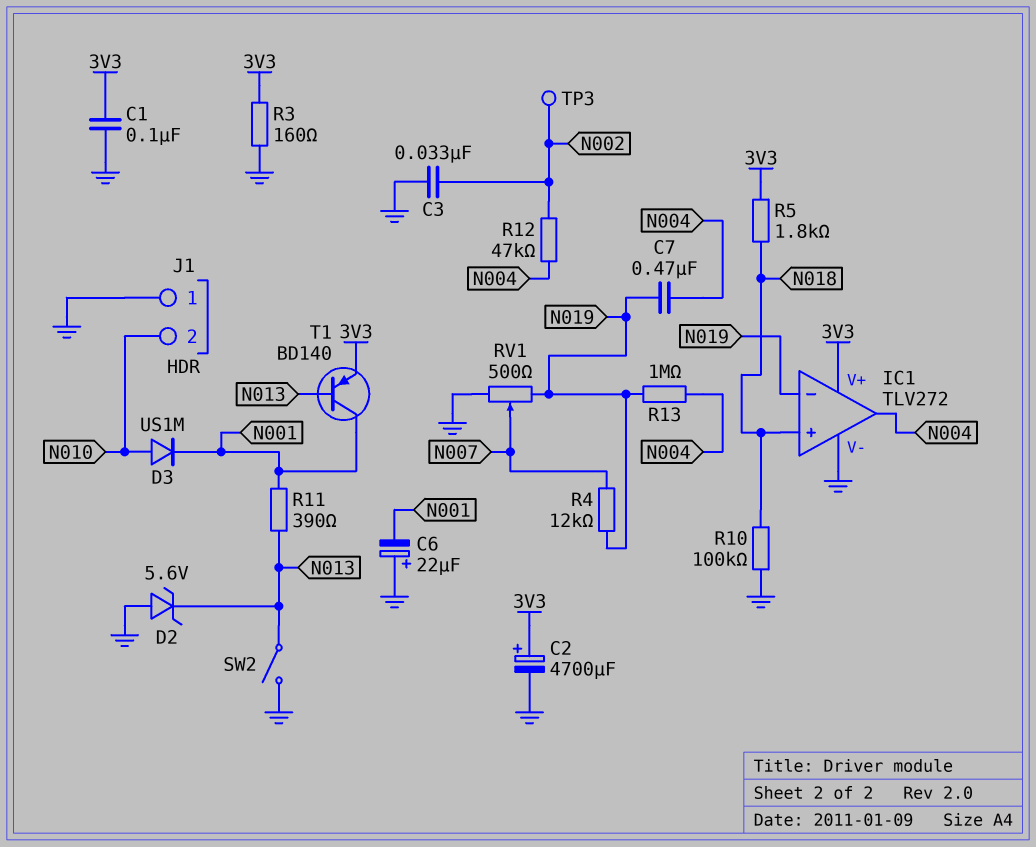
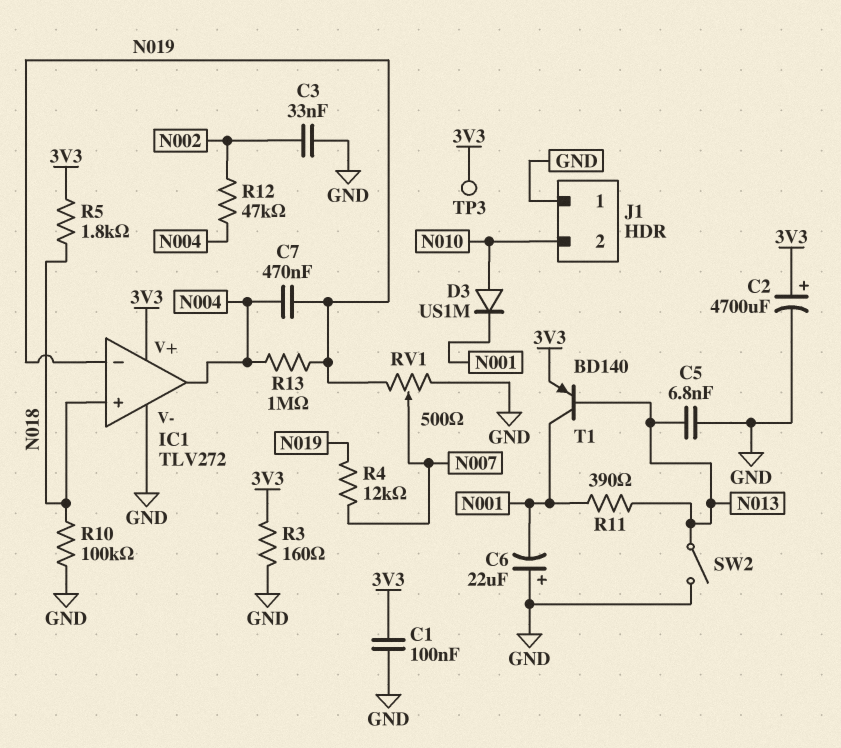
C5: none -> 6.8nF (GND, N013)
D2: zener 5.6V (A GND, K N013) -> none
TP3: test point (N002) -> test point (3V3)

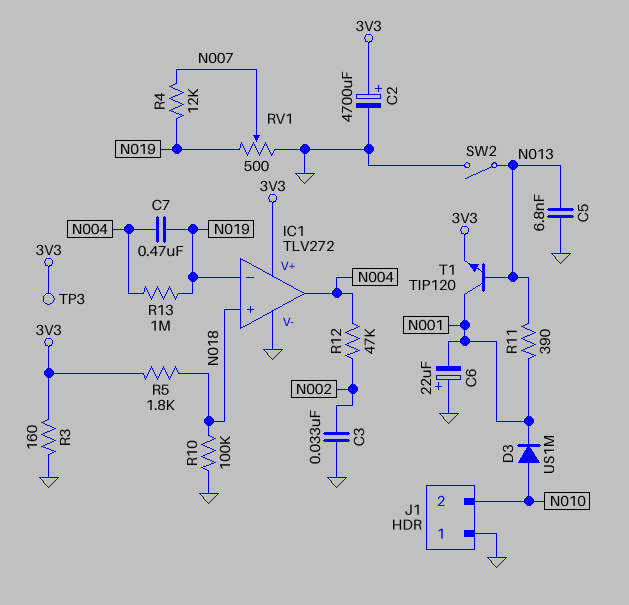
C1: 100nF (3V3, GND) -> none
T1: PNP BD140 (B N013, C N001, E 3V3) -> NPN TIP120 (B N013, C N001, E 3V3)

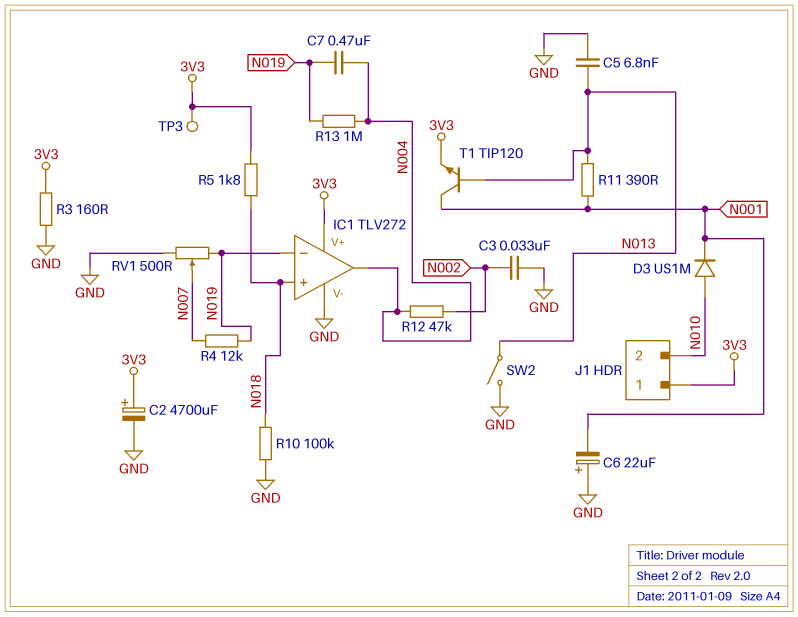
J1 pin 1: GND -> 3V3

